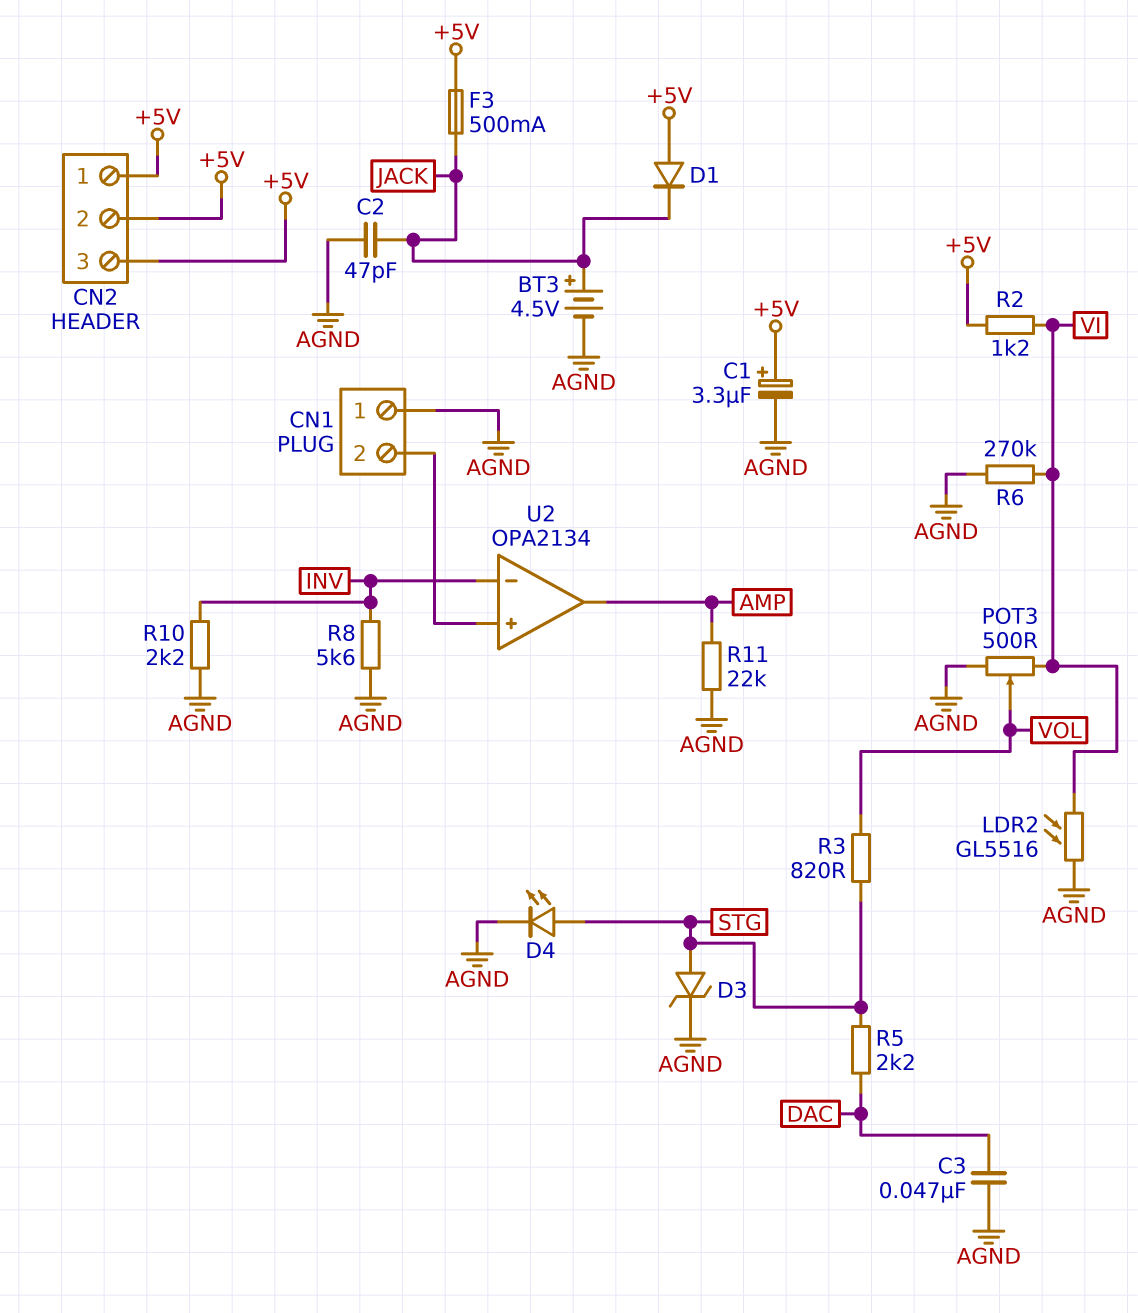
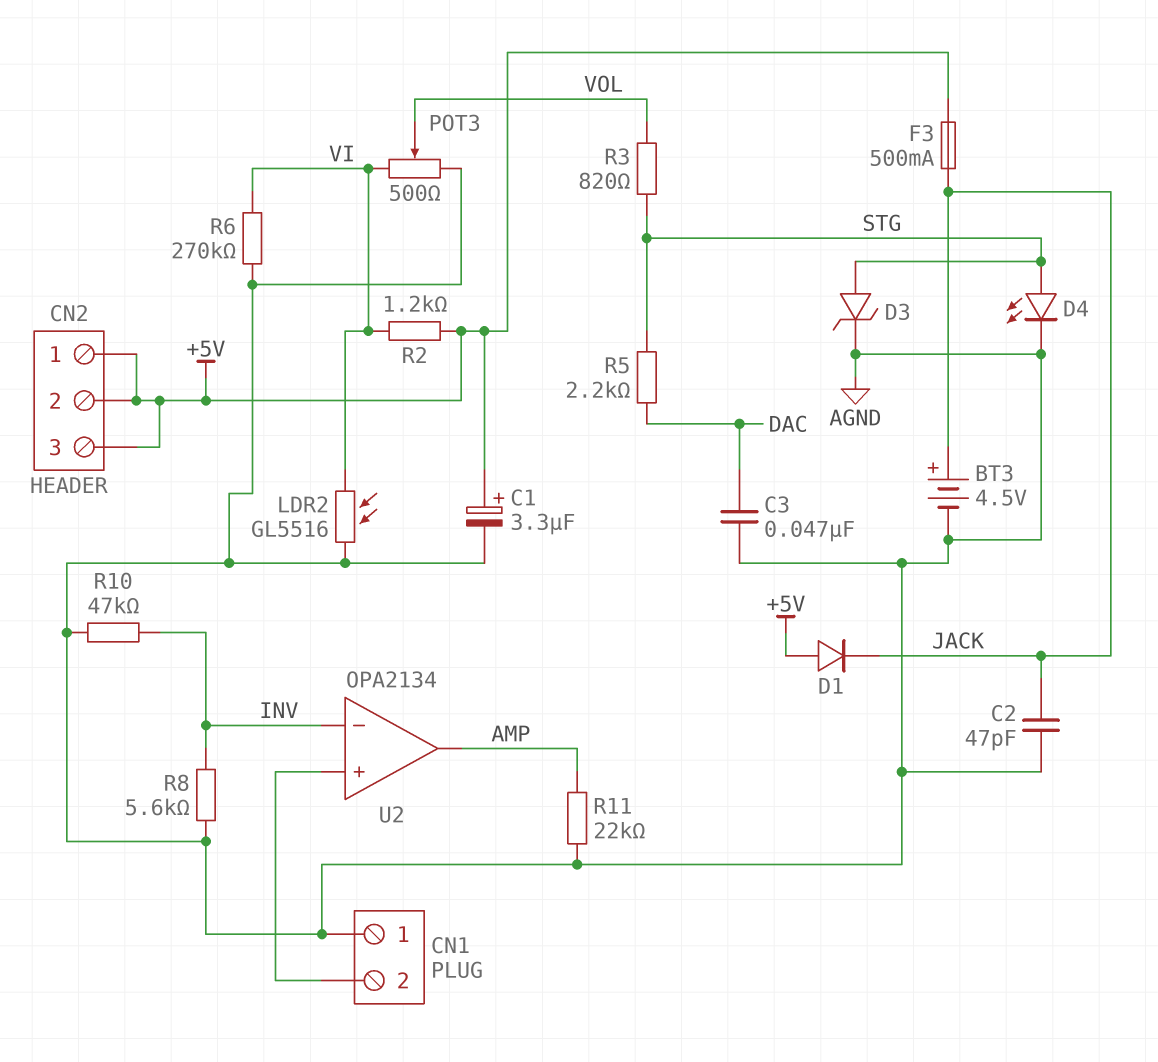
R10: 2.2k (AGND, INV) -> 47k (AGND, INV)

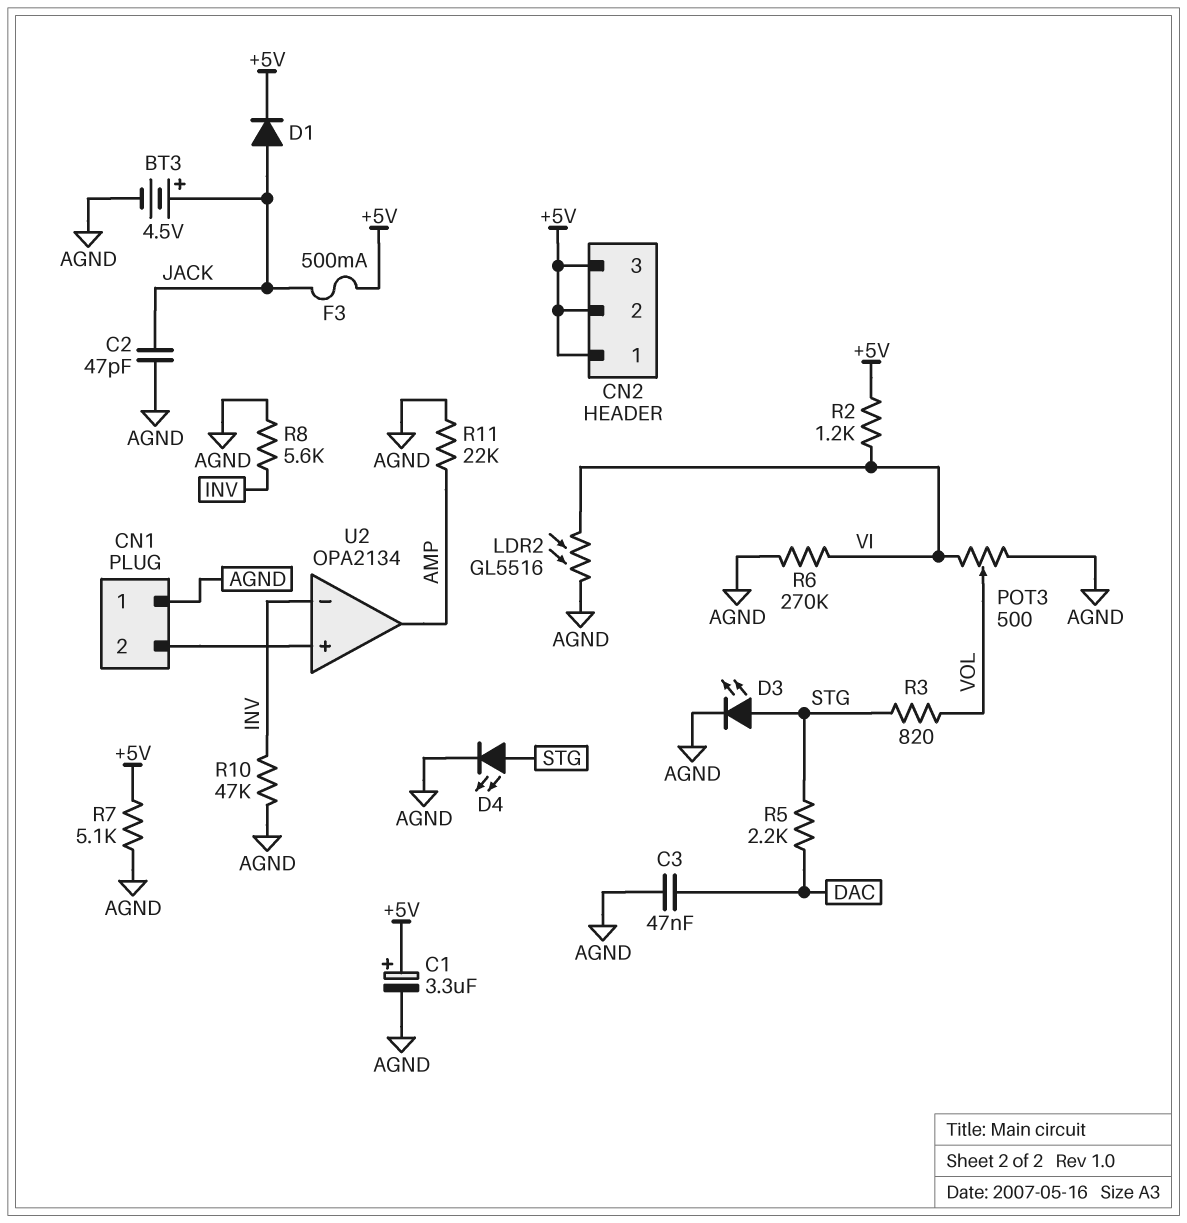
D1: diode (A +5V, K JACK) -> diode (A JACK, K +5V)
D3: zener (A STG, K AGND) -> LED (A STG, K AGND)
R7: none -> 5.1k (+5V, AGND)

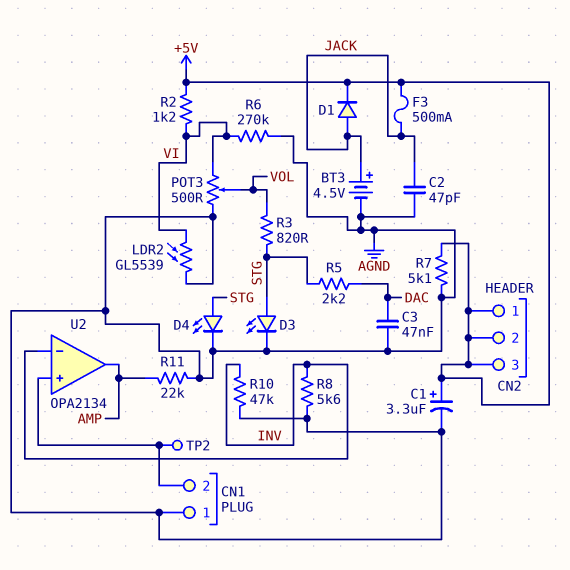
LDR2: GL5516 (AGND, VI) -> GL5539 (AGND, VI)
TP2: none -> test point (CN1/2)

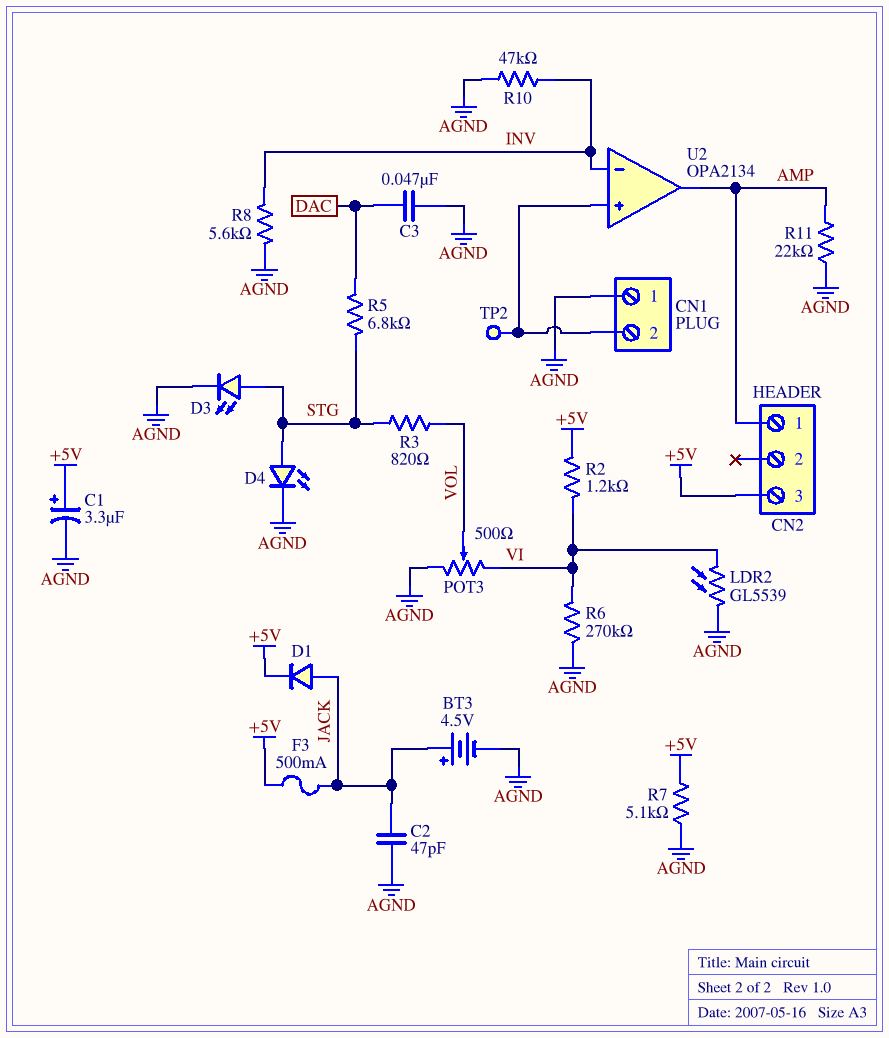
CN2 pin 1: +5V -> AMP
CN2 pin 2: +5V -> none
R5: 2.2k (DAC, STG) -> 6.8k (DAC, STG)

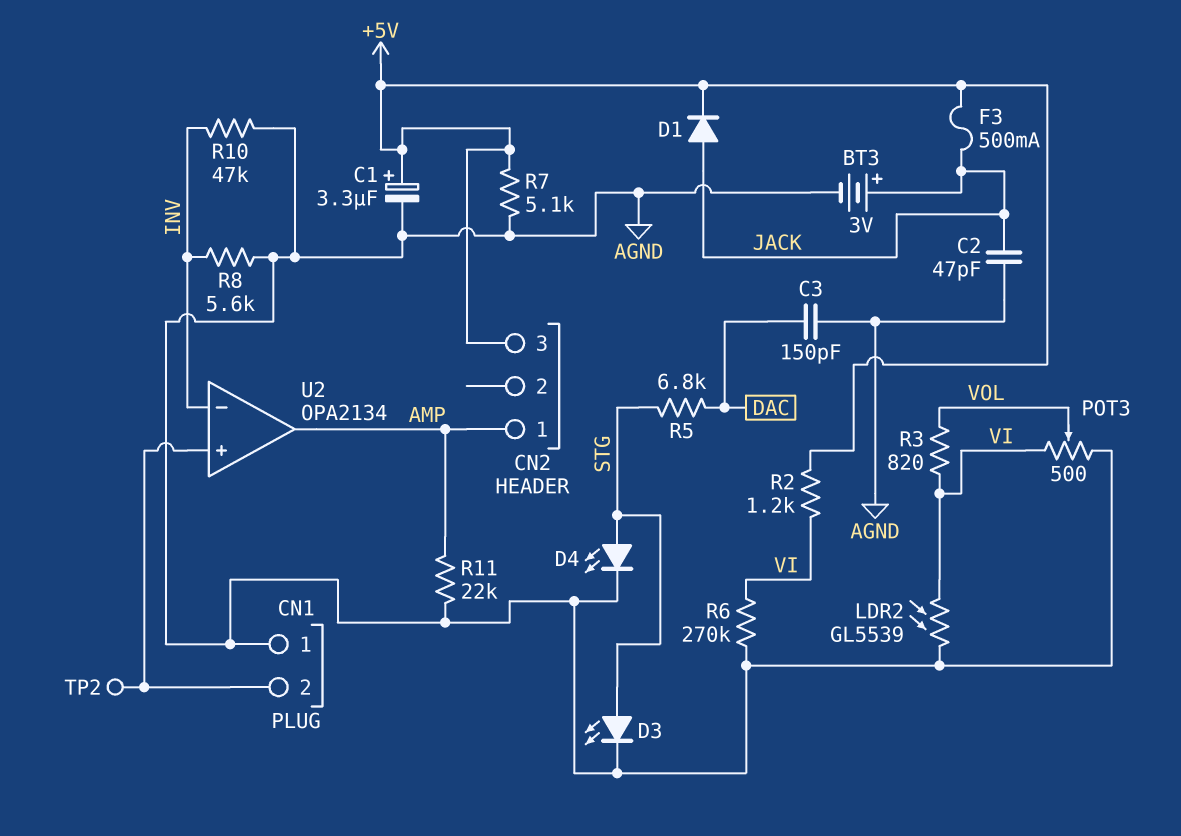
BT3: 4.5V (plus JACK, minus AGND) -> 3V (plus JACK, minus AGND)
C3: 47nF (AGND, DAC) -> 150pF (AGND, DAC)
R3: 820 (STG, VOL) -> 820 (VI, VOL)

